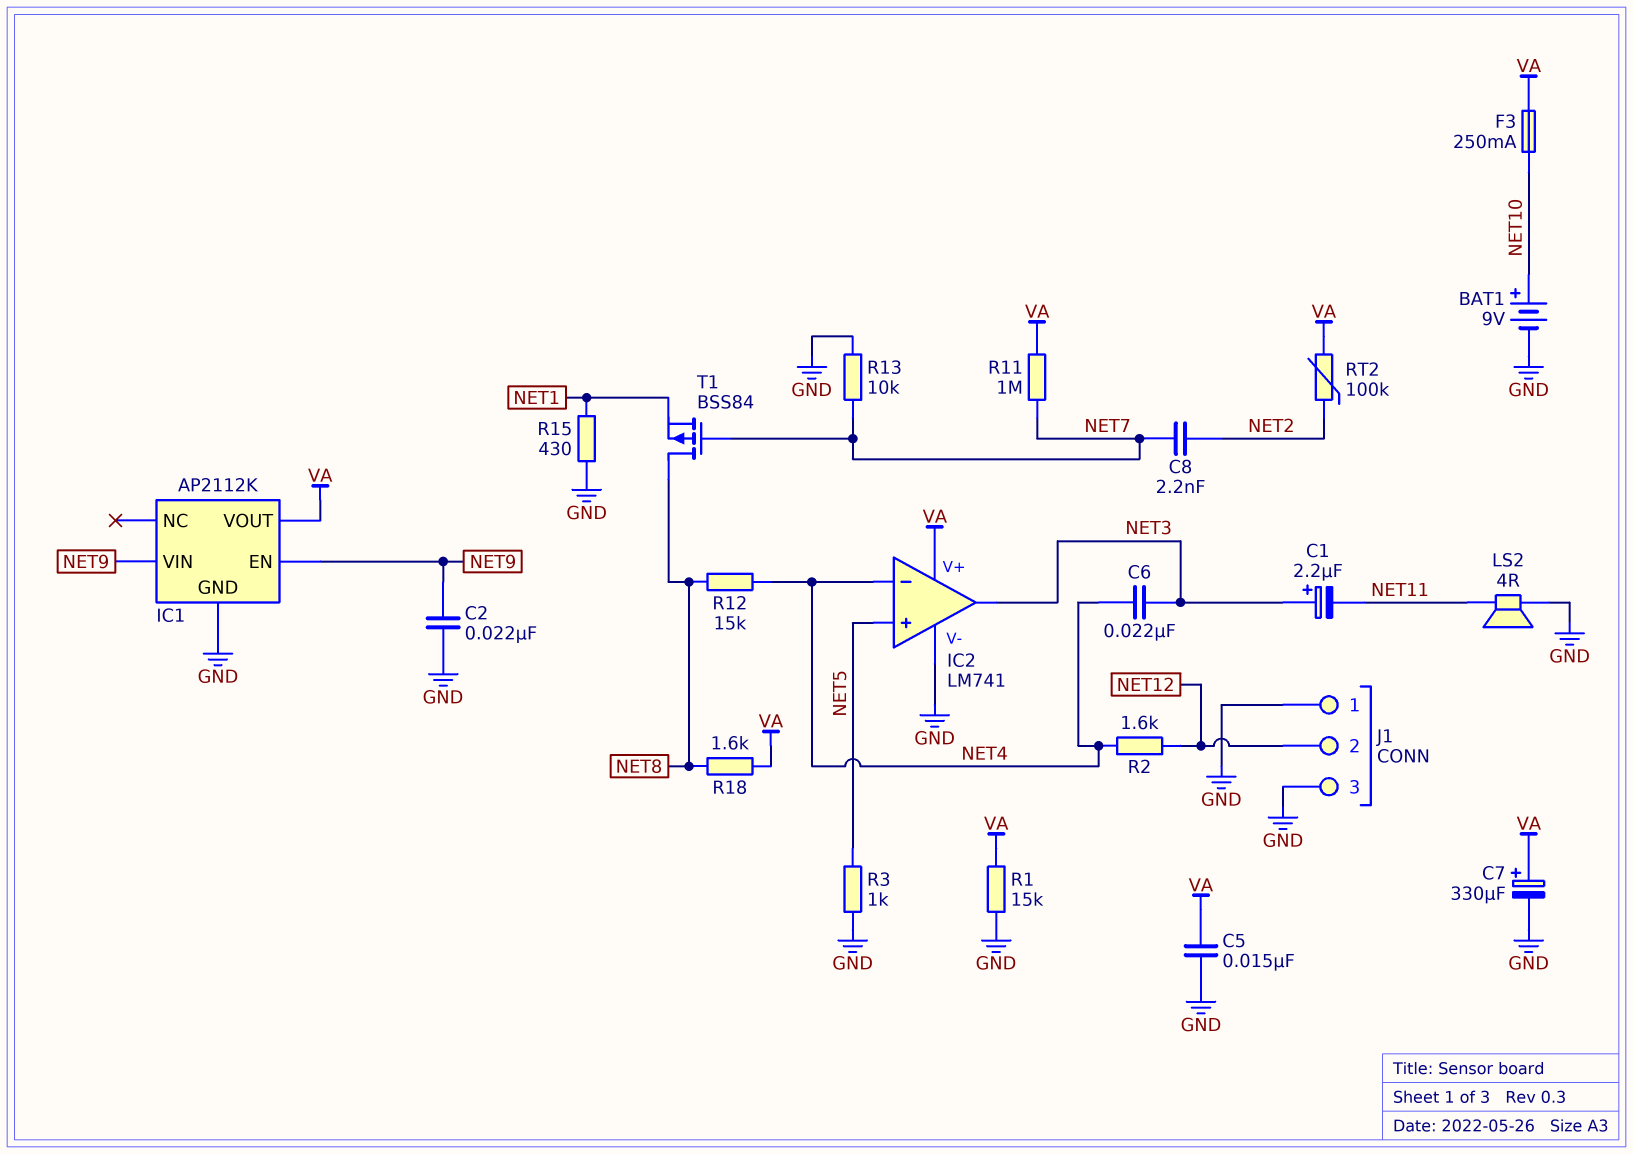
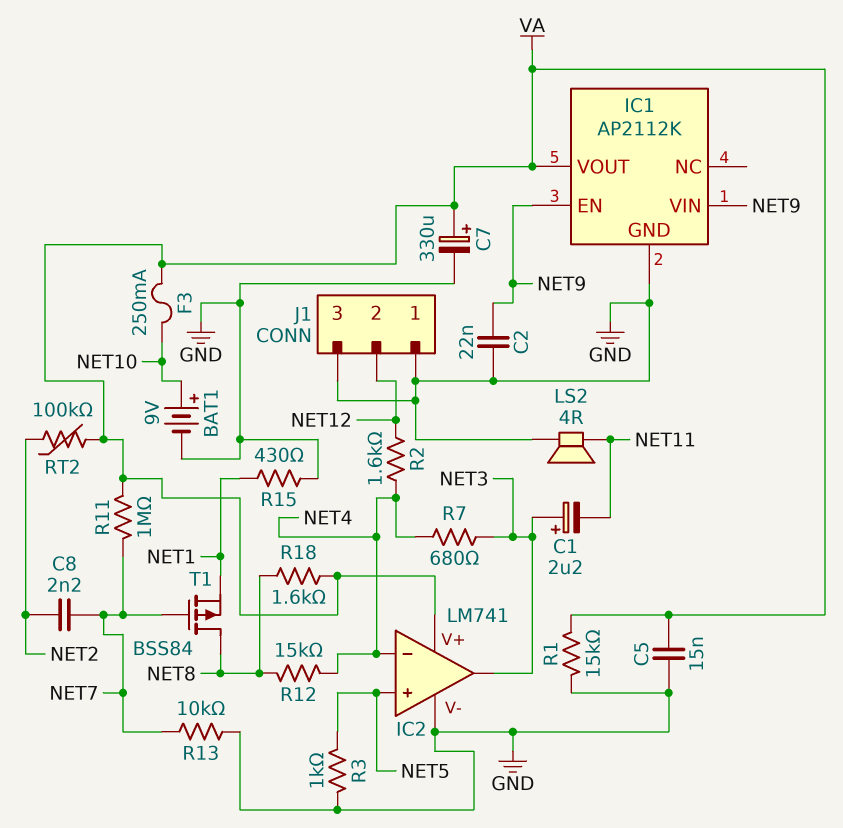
C6: 22nF (NET3, NET4) -> none
R7: none -> 680 (NET3, NET4)

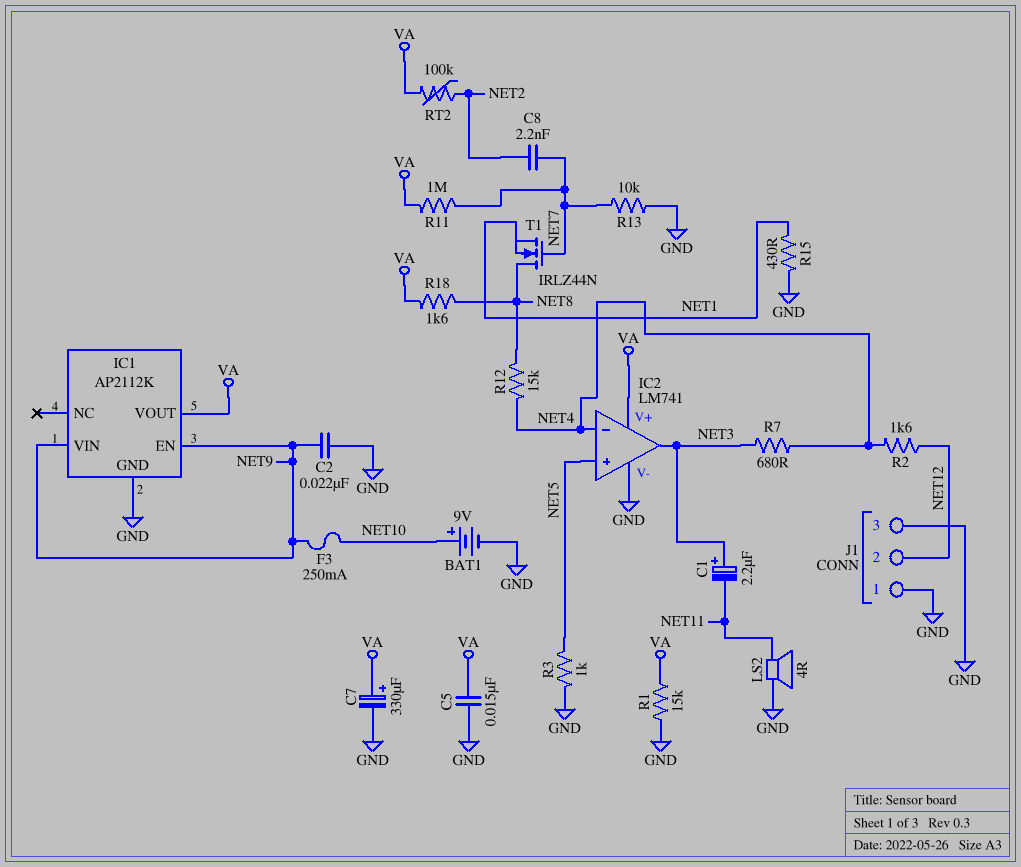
F3: 250mA (NET10, VA) -> 250mA (NET9, NET10)
T1: PMOS BSS84 (G NET7, D NET8, S NET1) -> NMOS IRLZ44N (G NET7, D NET8, S NET1)

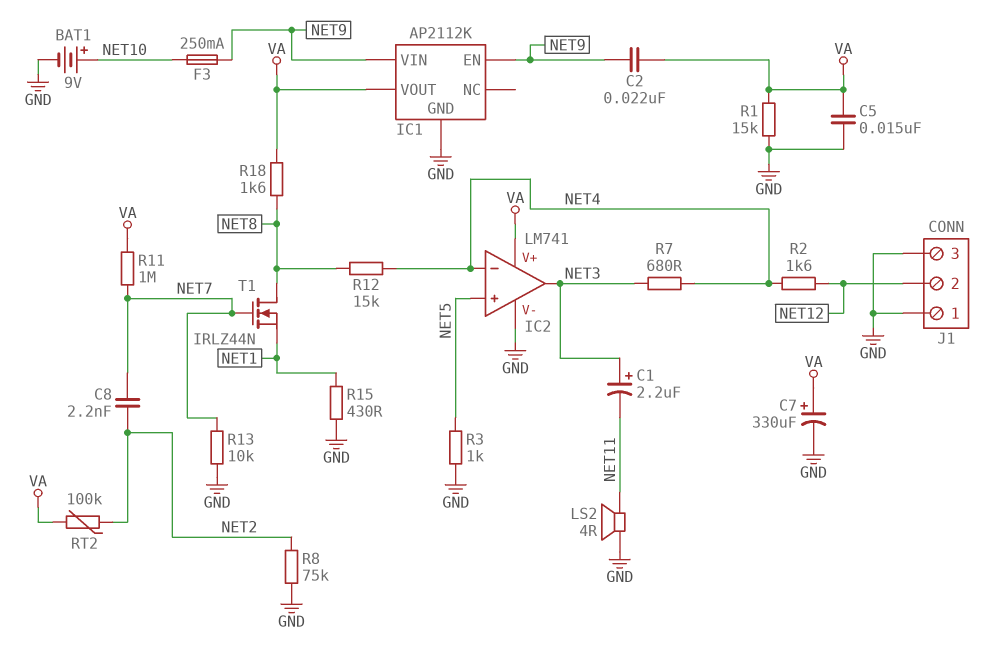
C2: 22nF (GND, NET9) -> 22nF (NET9, VA)
R8: none -> 75k (GND, NET2)

